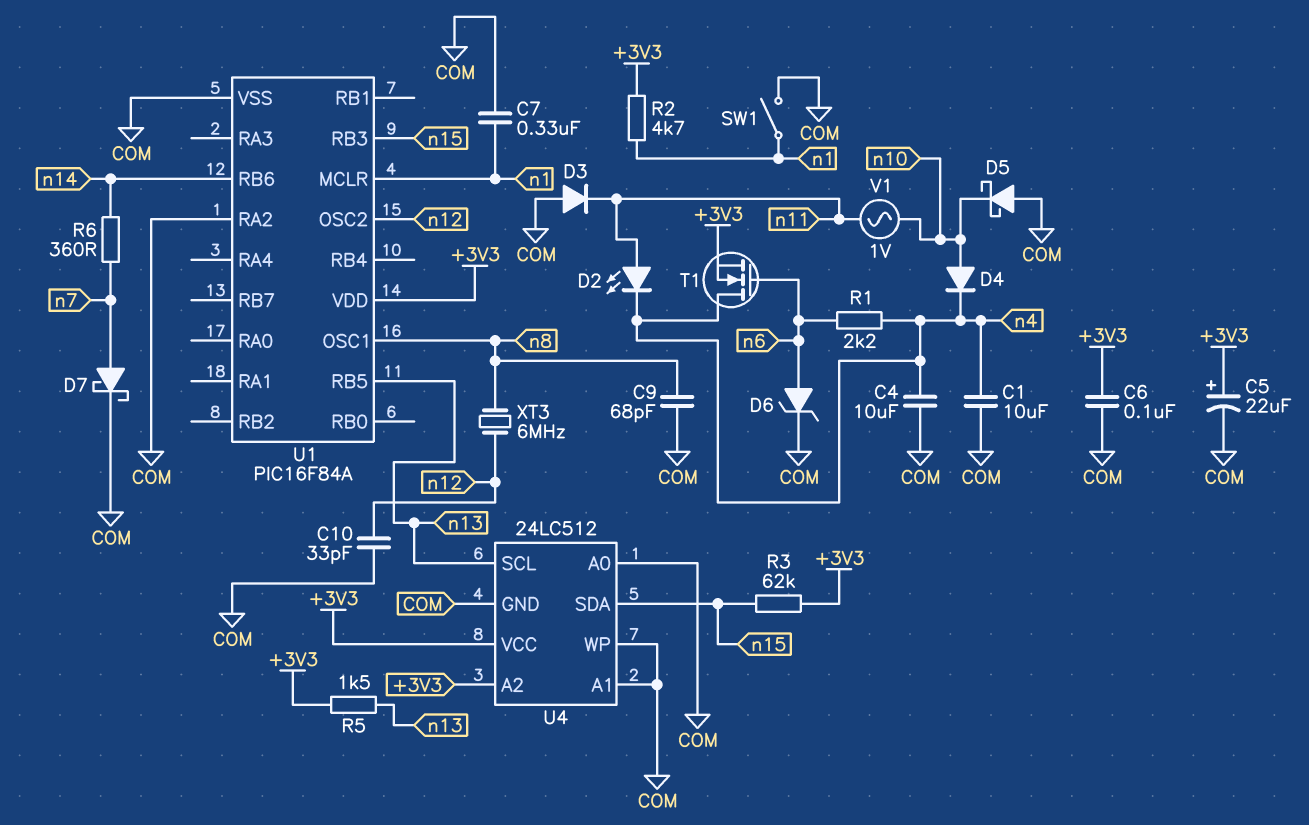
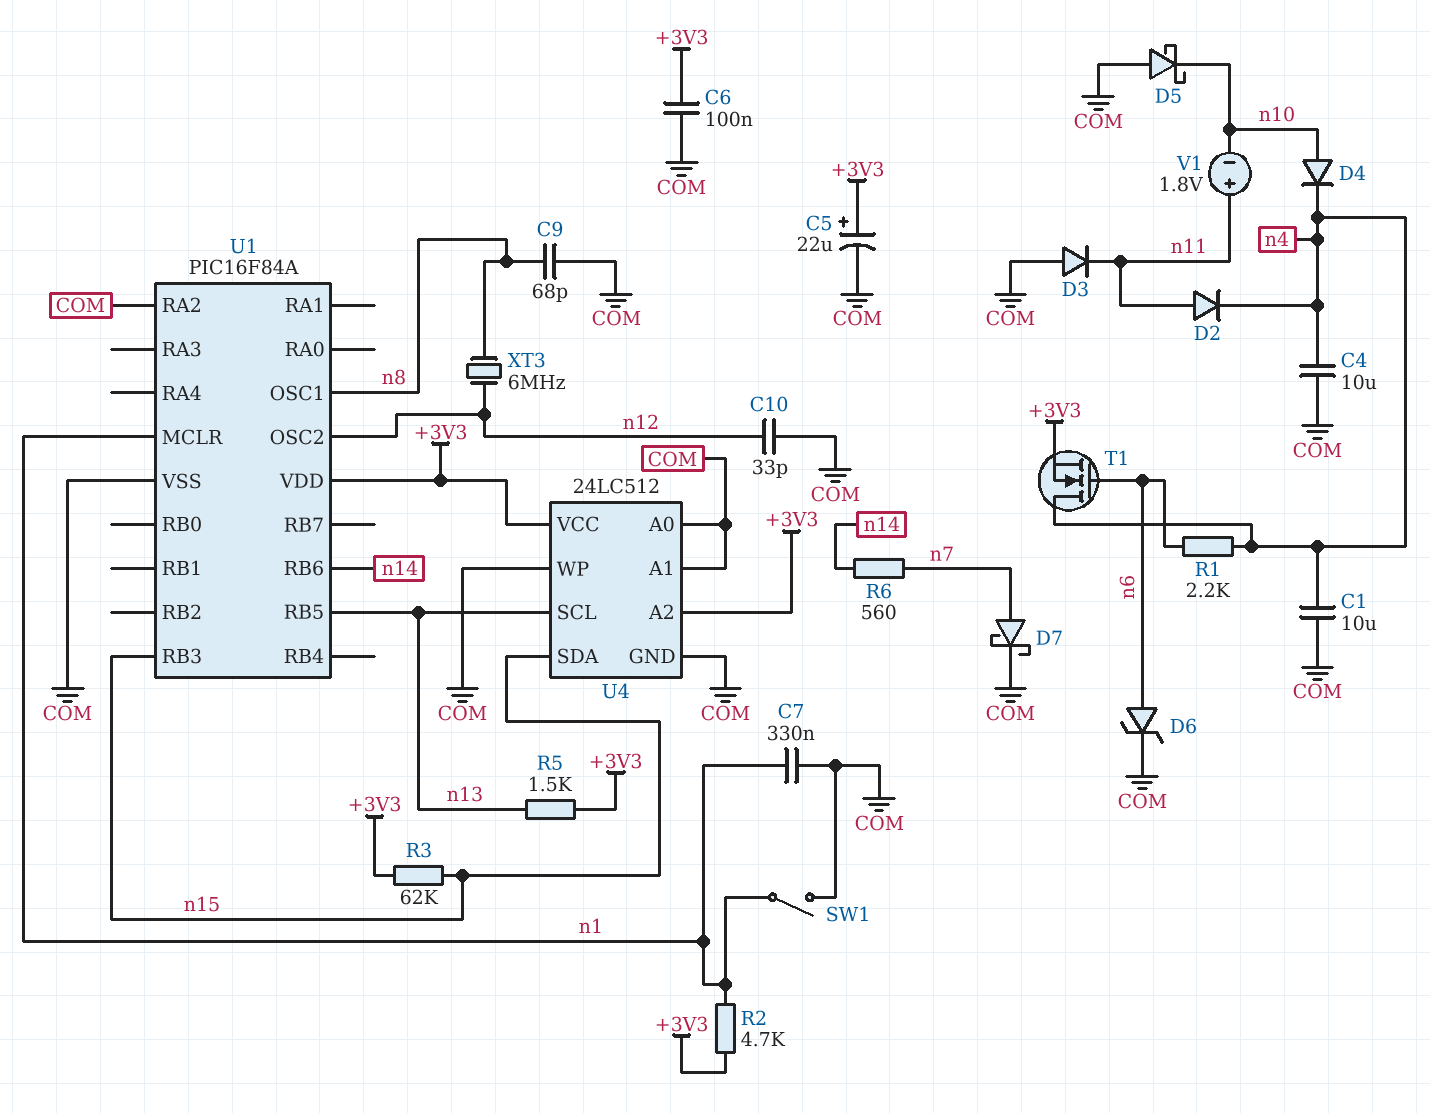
D2: LED (A n11, K n4) -> diode (A n11, K n4)
R6: 360 (n7, n14) -> 560 (n7, n14)
V1: AC 1V (n10, n11) -> 1.8V (plus n11, minus n10)

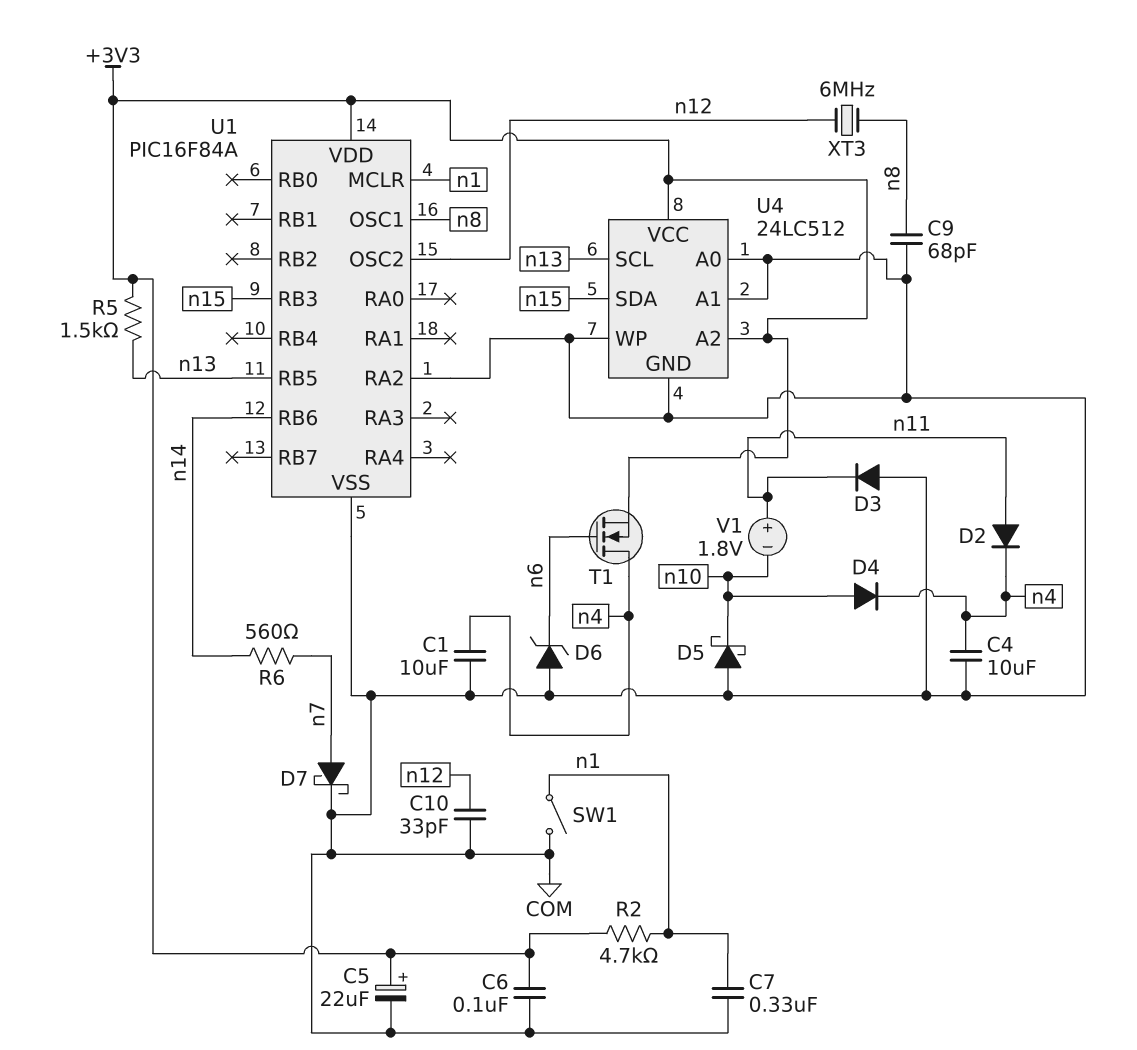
D6: zener (A n6, K COM) -> zener (A COM, K n6)
R1: 2.2k (n4, n6) -> none
R3: 62k (+3V3, n15) -> none

